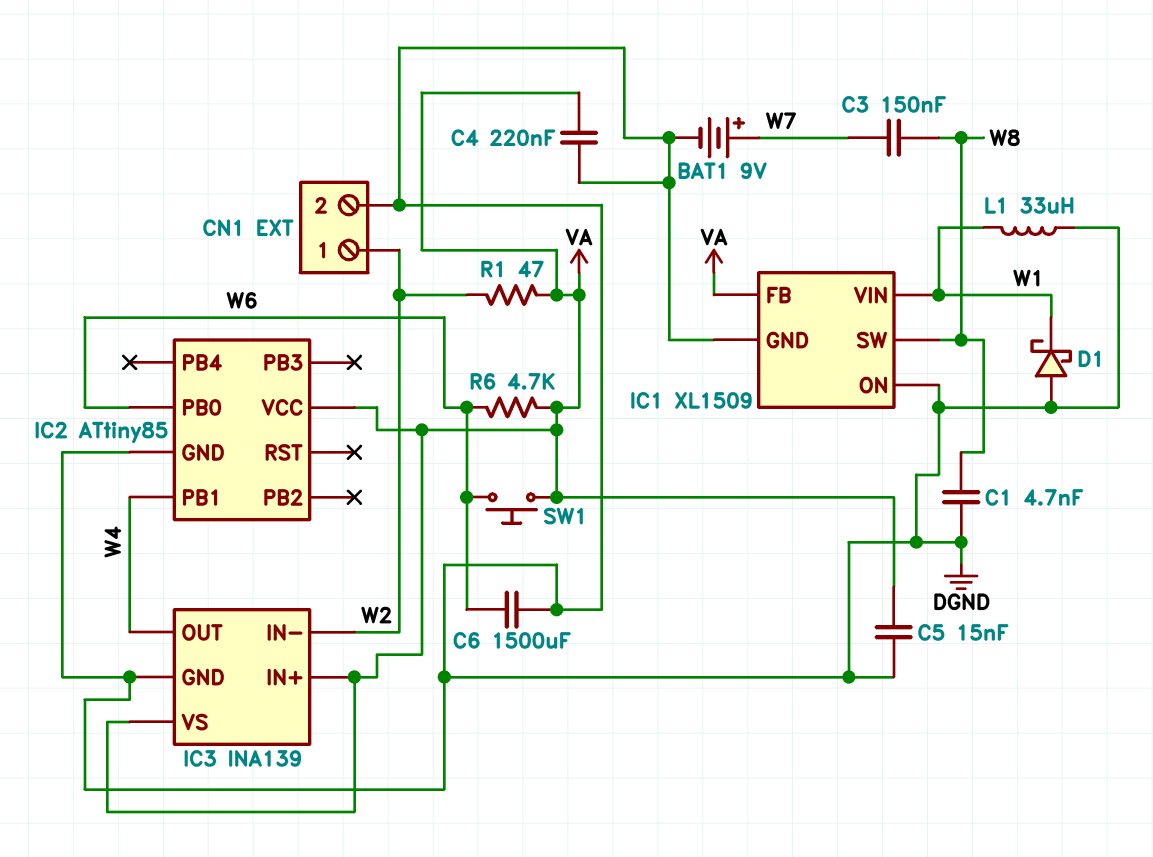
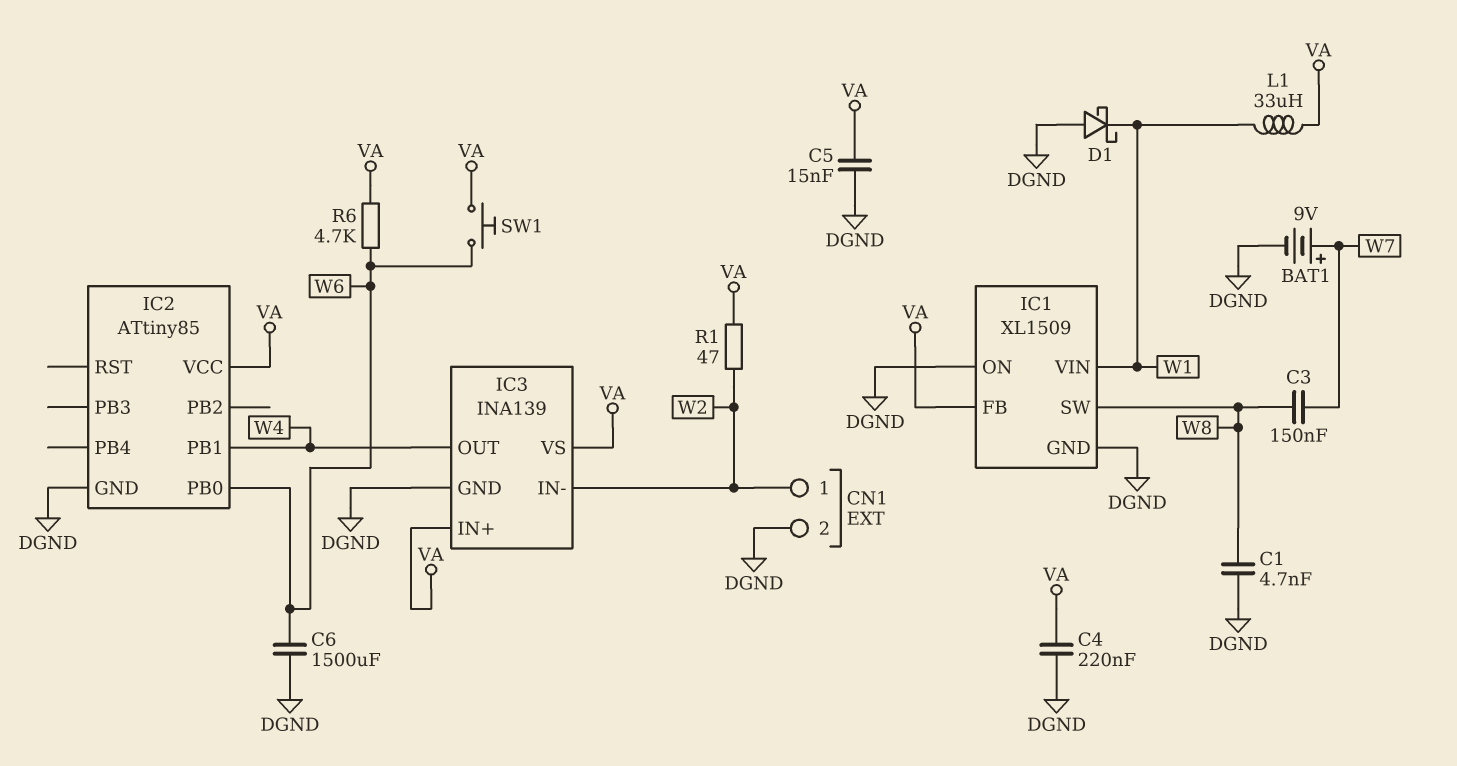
L1: 33uH (DGND, W1) -> 33uH (VA, W1)

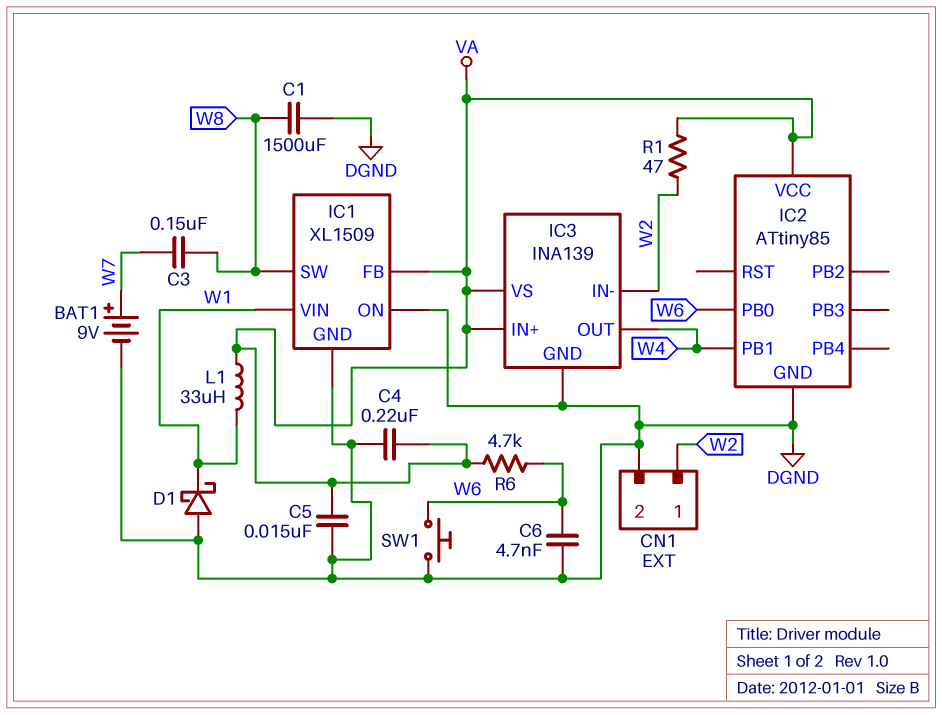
C1: 4.7nF (DGND, W8) -> 1500uF (DGND, W8)
C6: 1500uF (DGND, W6) -> 4.7nF (DGND, W6)
SW1: button (VA, W6) -> button (DGND, W6)

